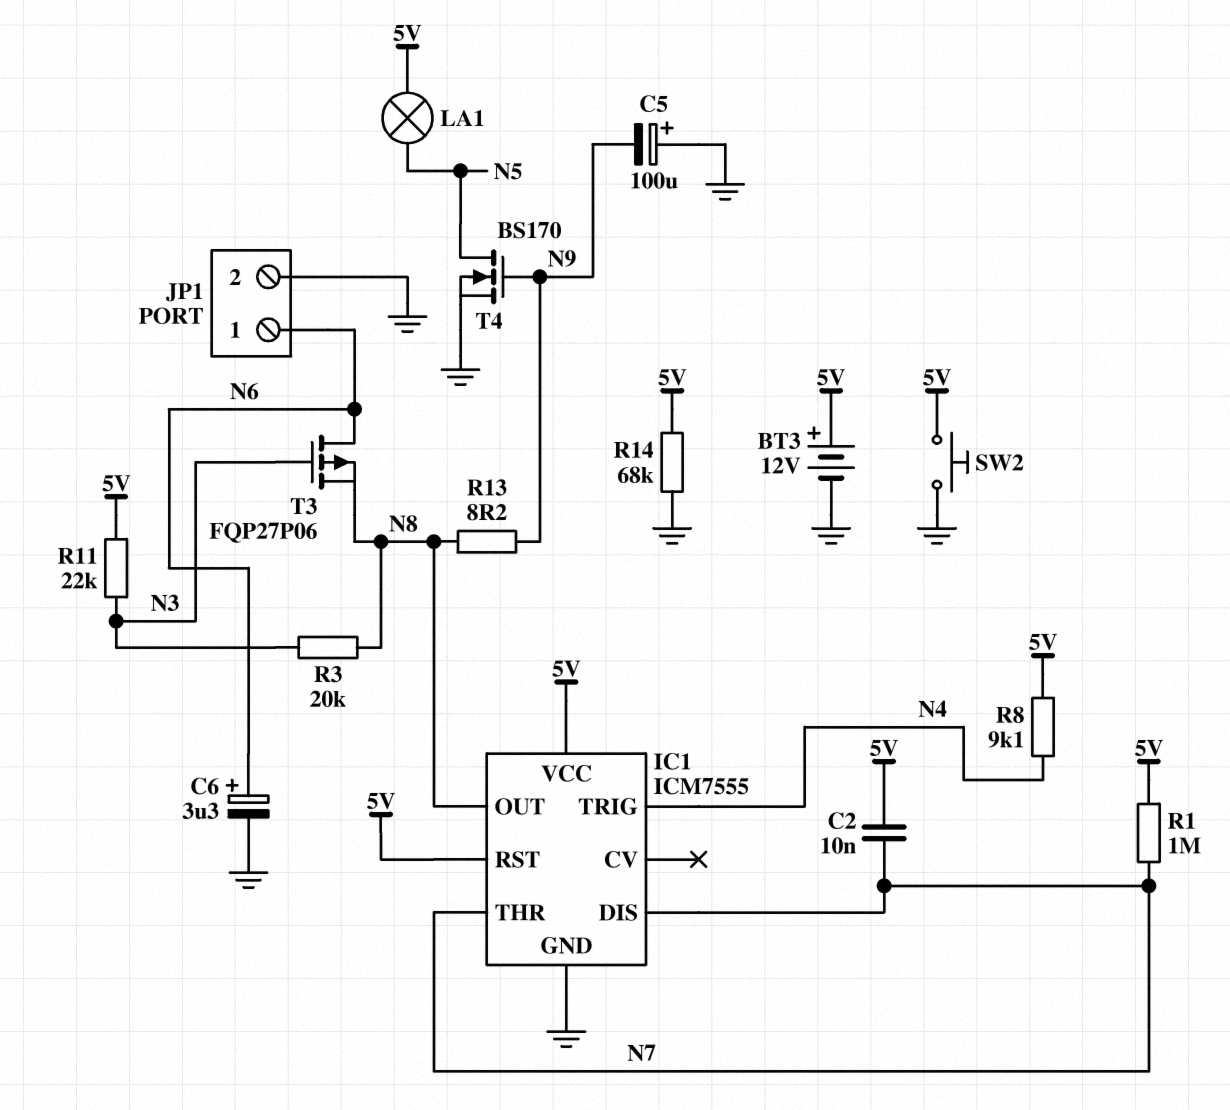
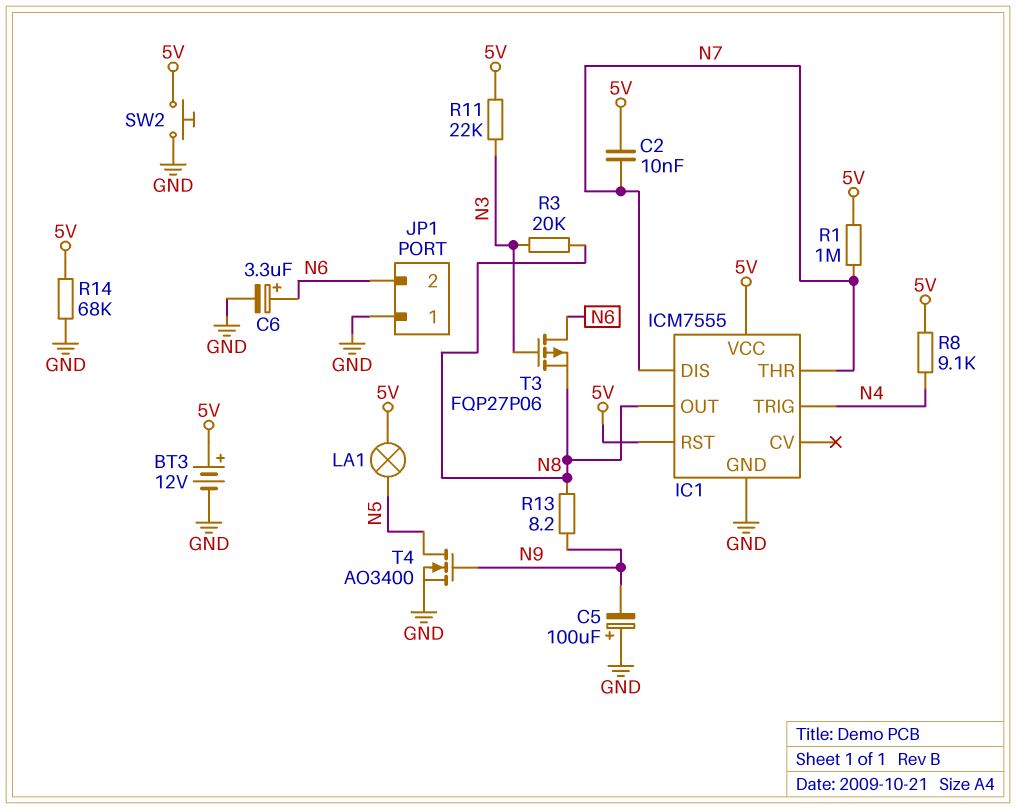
JP1 pin 1: N6 -> GND
JP1 pin 2: GND -> N6
T4: NMOS BS170 (G N9, D N5, S GND) -> NMOS AO3400 (G N9, D N5, S GND)

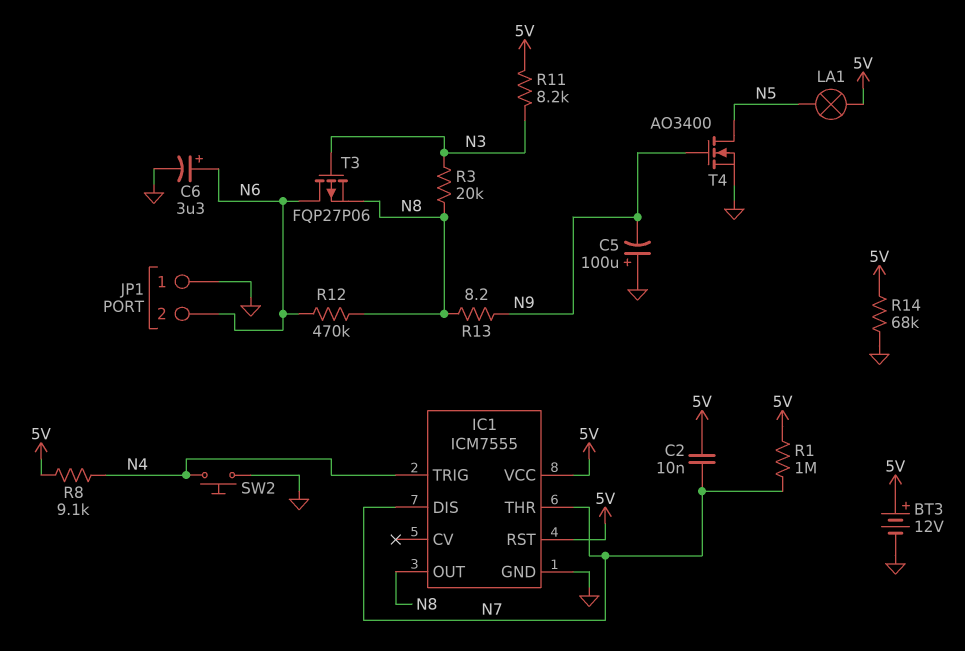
R11: 22k (5V, N3) -> 8.2k (5V, N3)
R12: none -> 470k (N6, N8)
SW2: button (5V, GND) -> button (GND, N4)

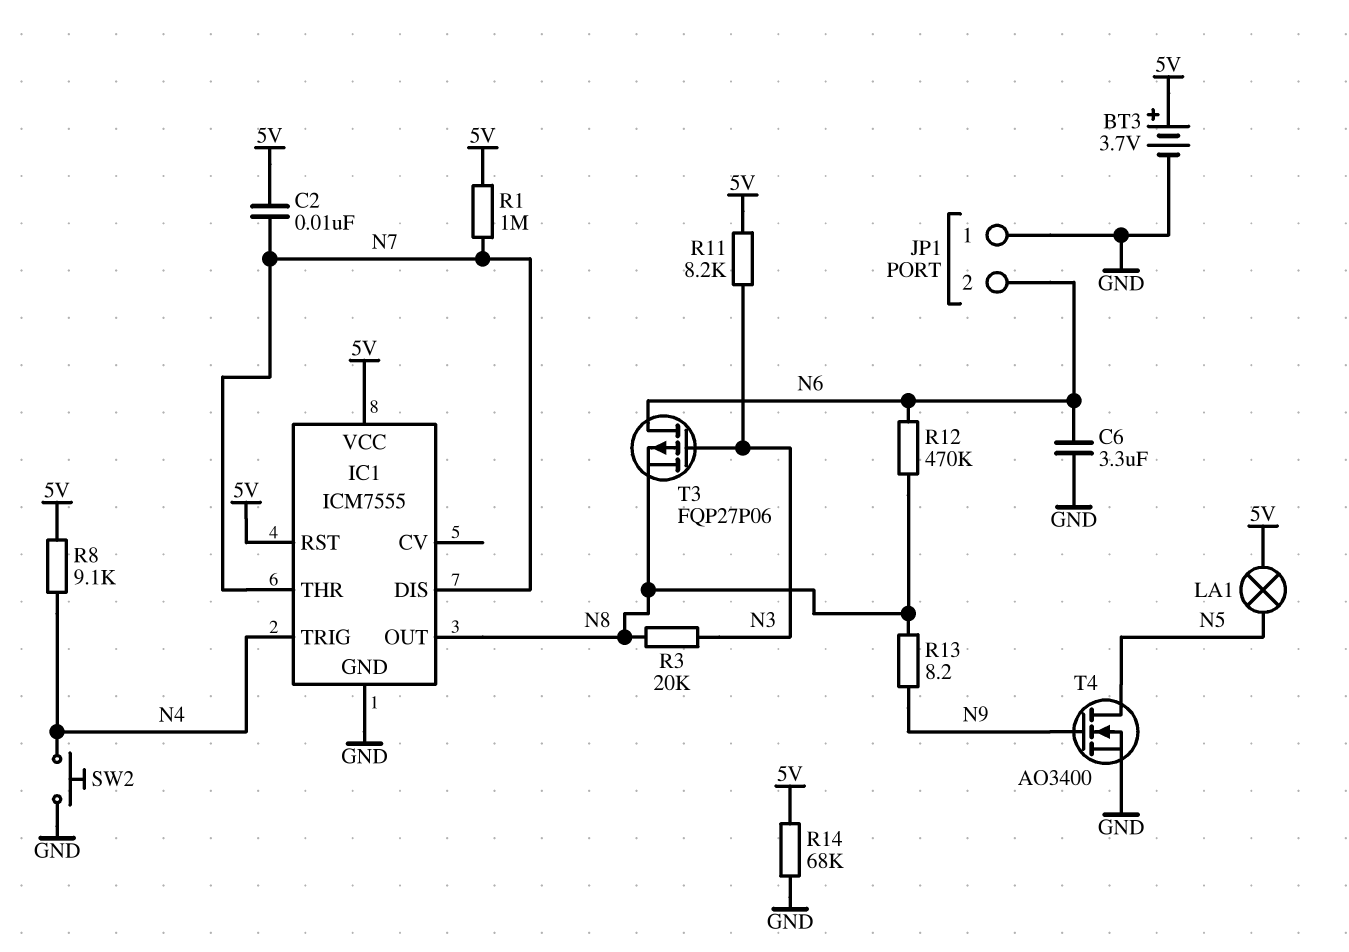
BT3: 12V (plus 5V, minus GND) -> 3.7V (plus 5V, minus GND)
C5: 100uF (plus GND, minus N9) -> none
C6: 3.3uF (plus N6, minus GND) -> 3.3uF (GND, N6)

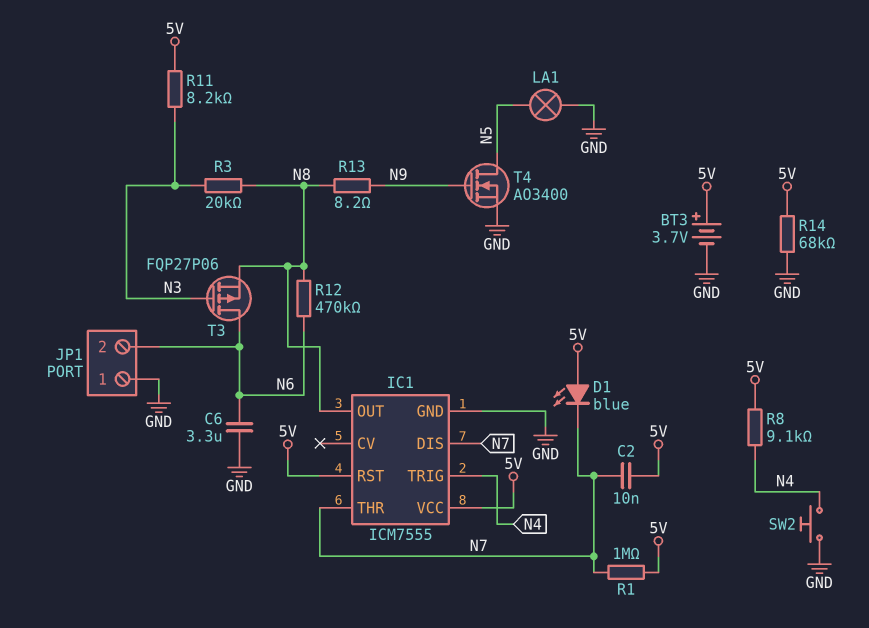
D1: none -> LED blue (A 5V, K N7)
LA1: lamp (5V, N5) -> lamp (GND, N5)

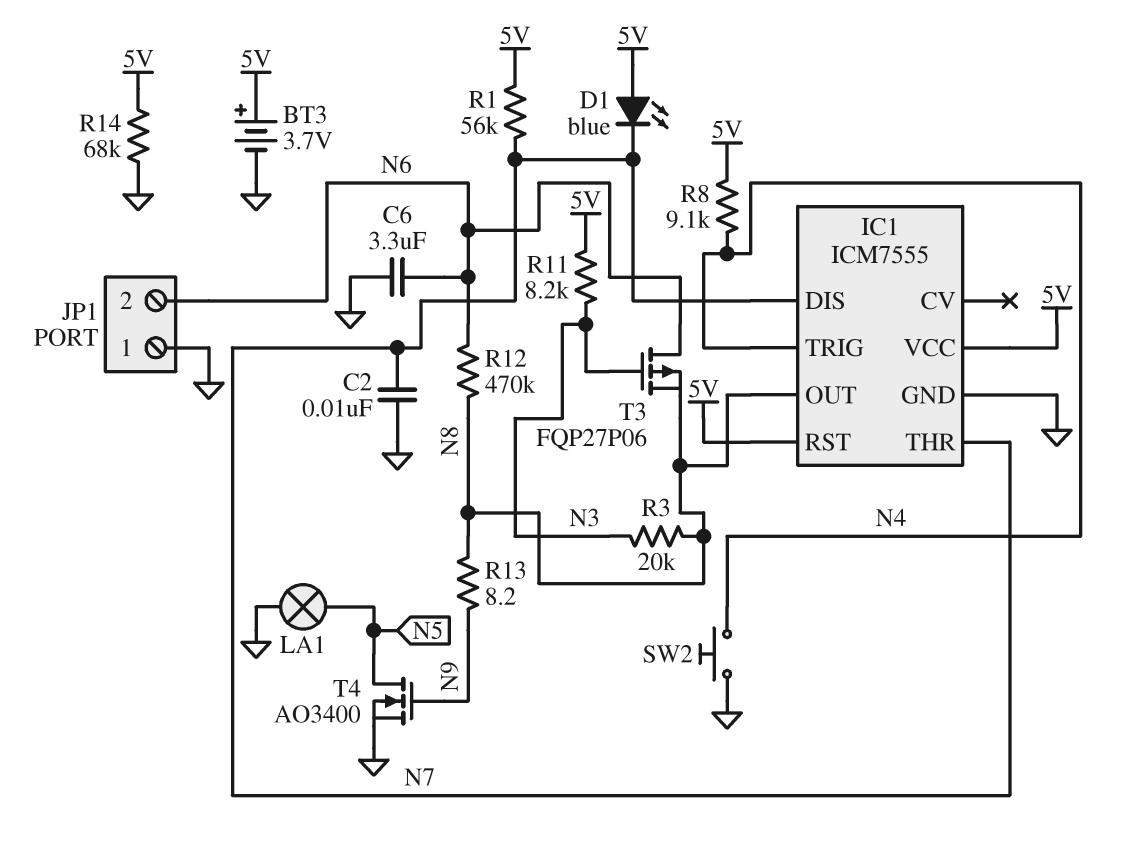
C2: 10nF (5V, N7) -> 10nF (GND, N7)
R1: 1M (5V, N7) -> 56k (5V, N7)

